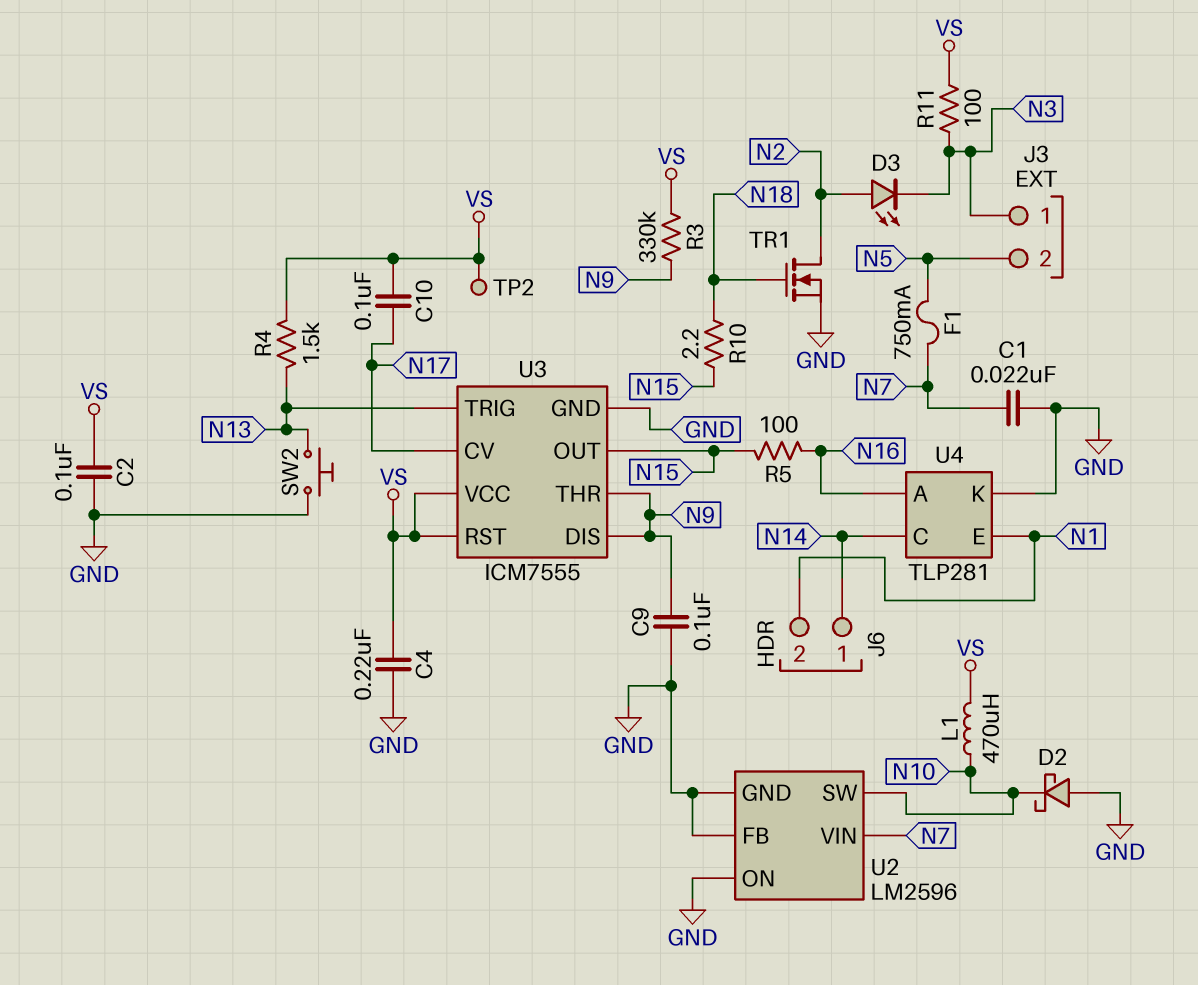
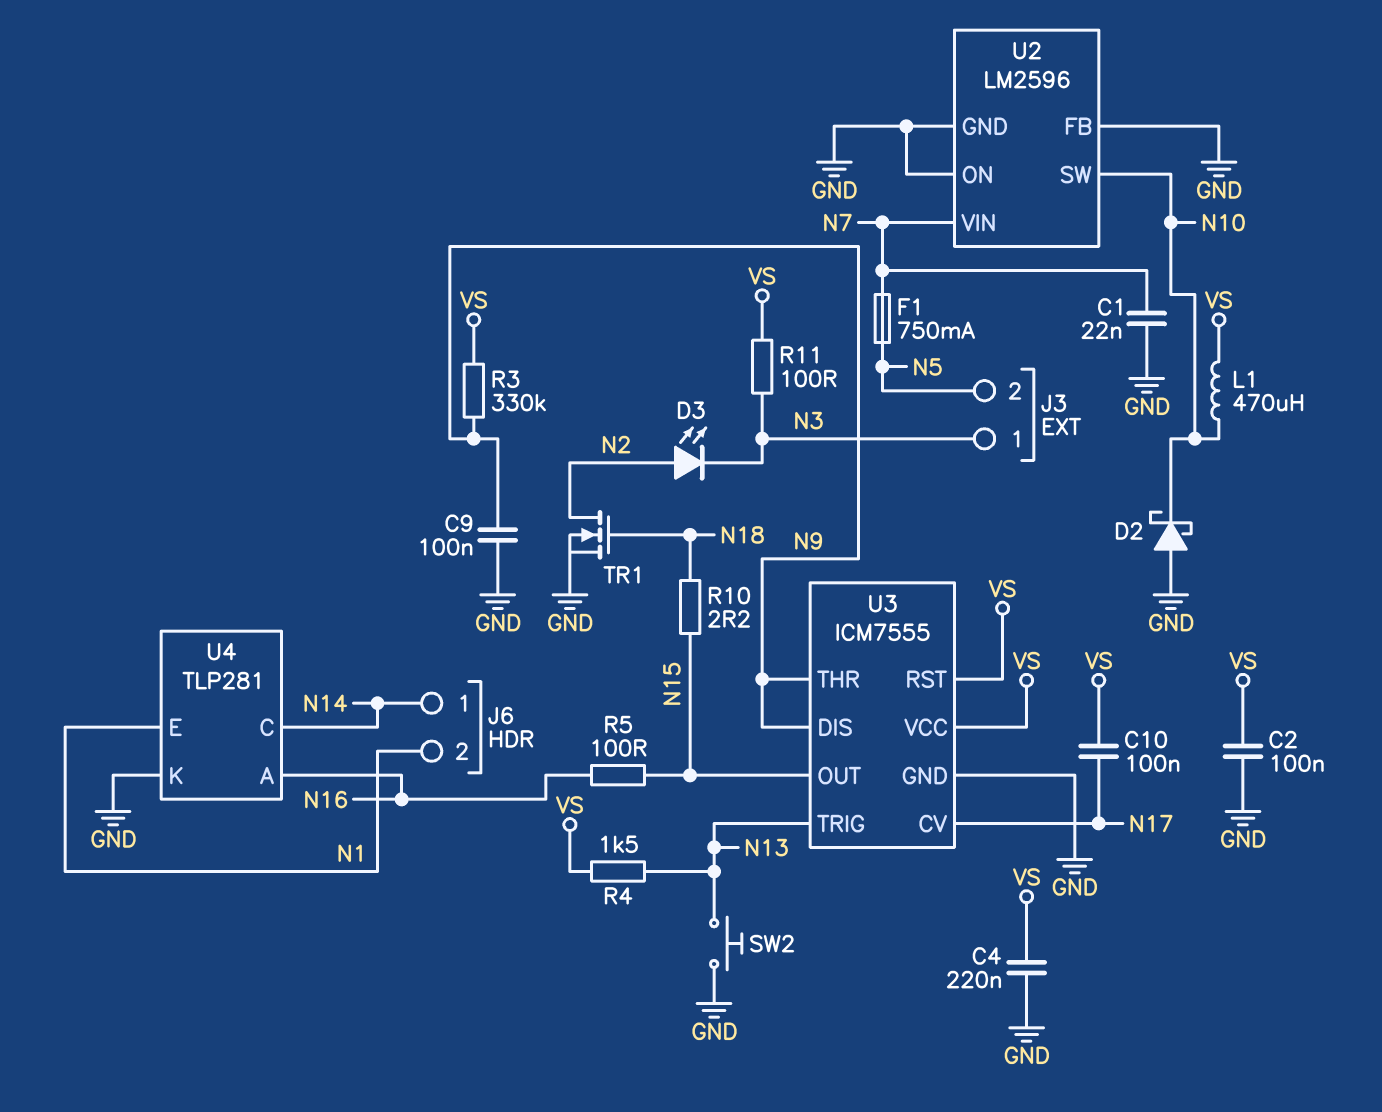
TP2: test point (VS) -> none

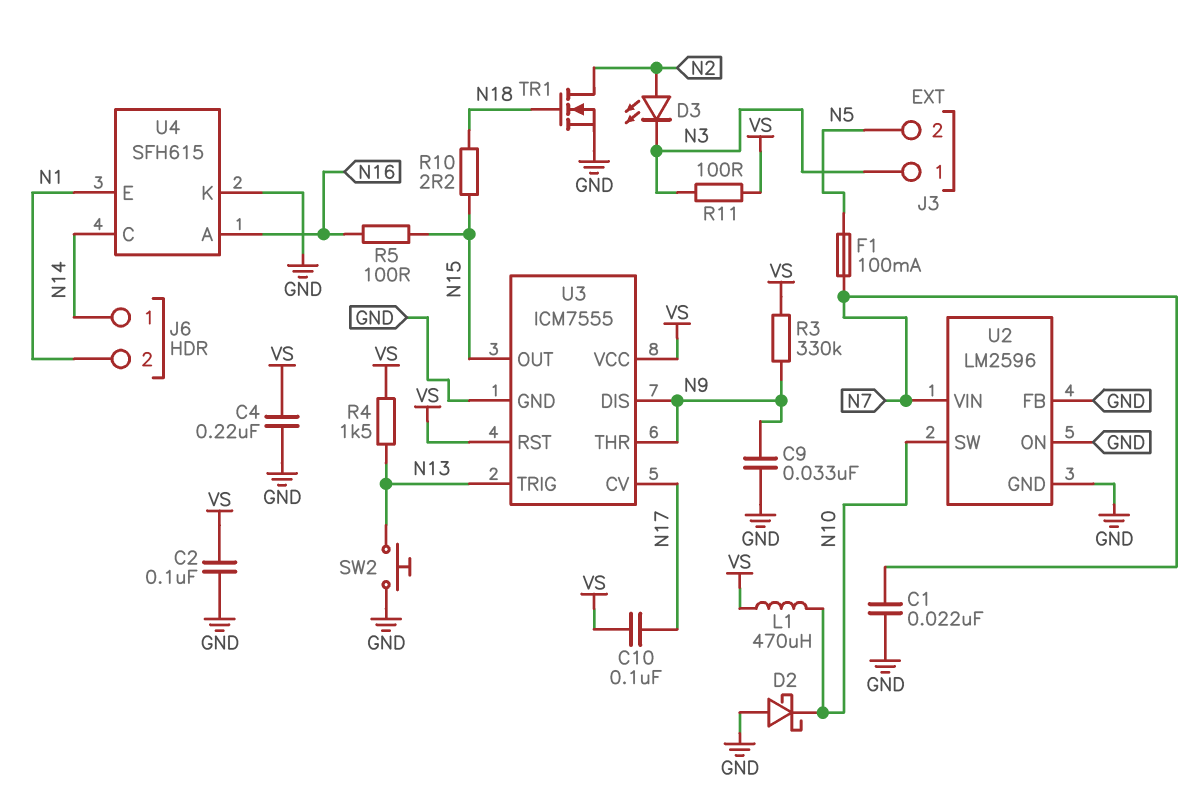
C9: 100nF (GND, N9) -> 33nF (GND, N9)
F1: 750mA (N5, N7) -> 100mA (N5, N7)
U4: TLP281 -> SFH615

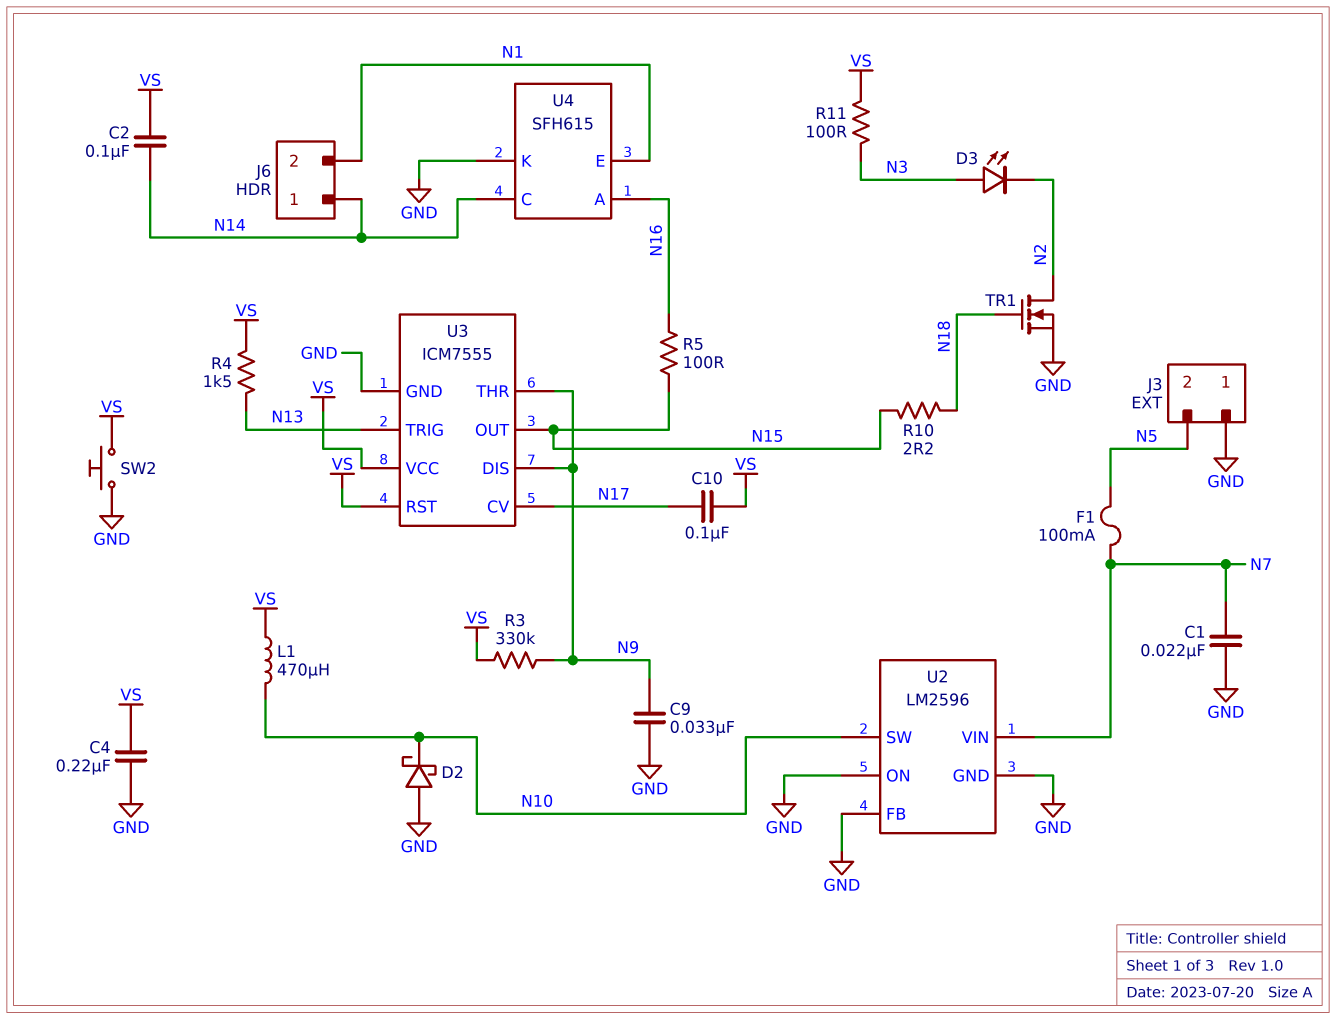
C2: 100nF (GND, VS) -> 100nF (N14, VS)
D3: LED (A N2, K N3) -> LED (A N3, K N2)
J3 pin 1: N3 -> GND
SW2: button (GND, N13) -> button (GND, VS)

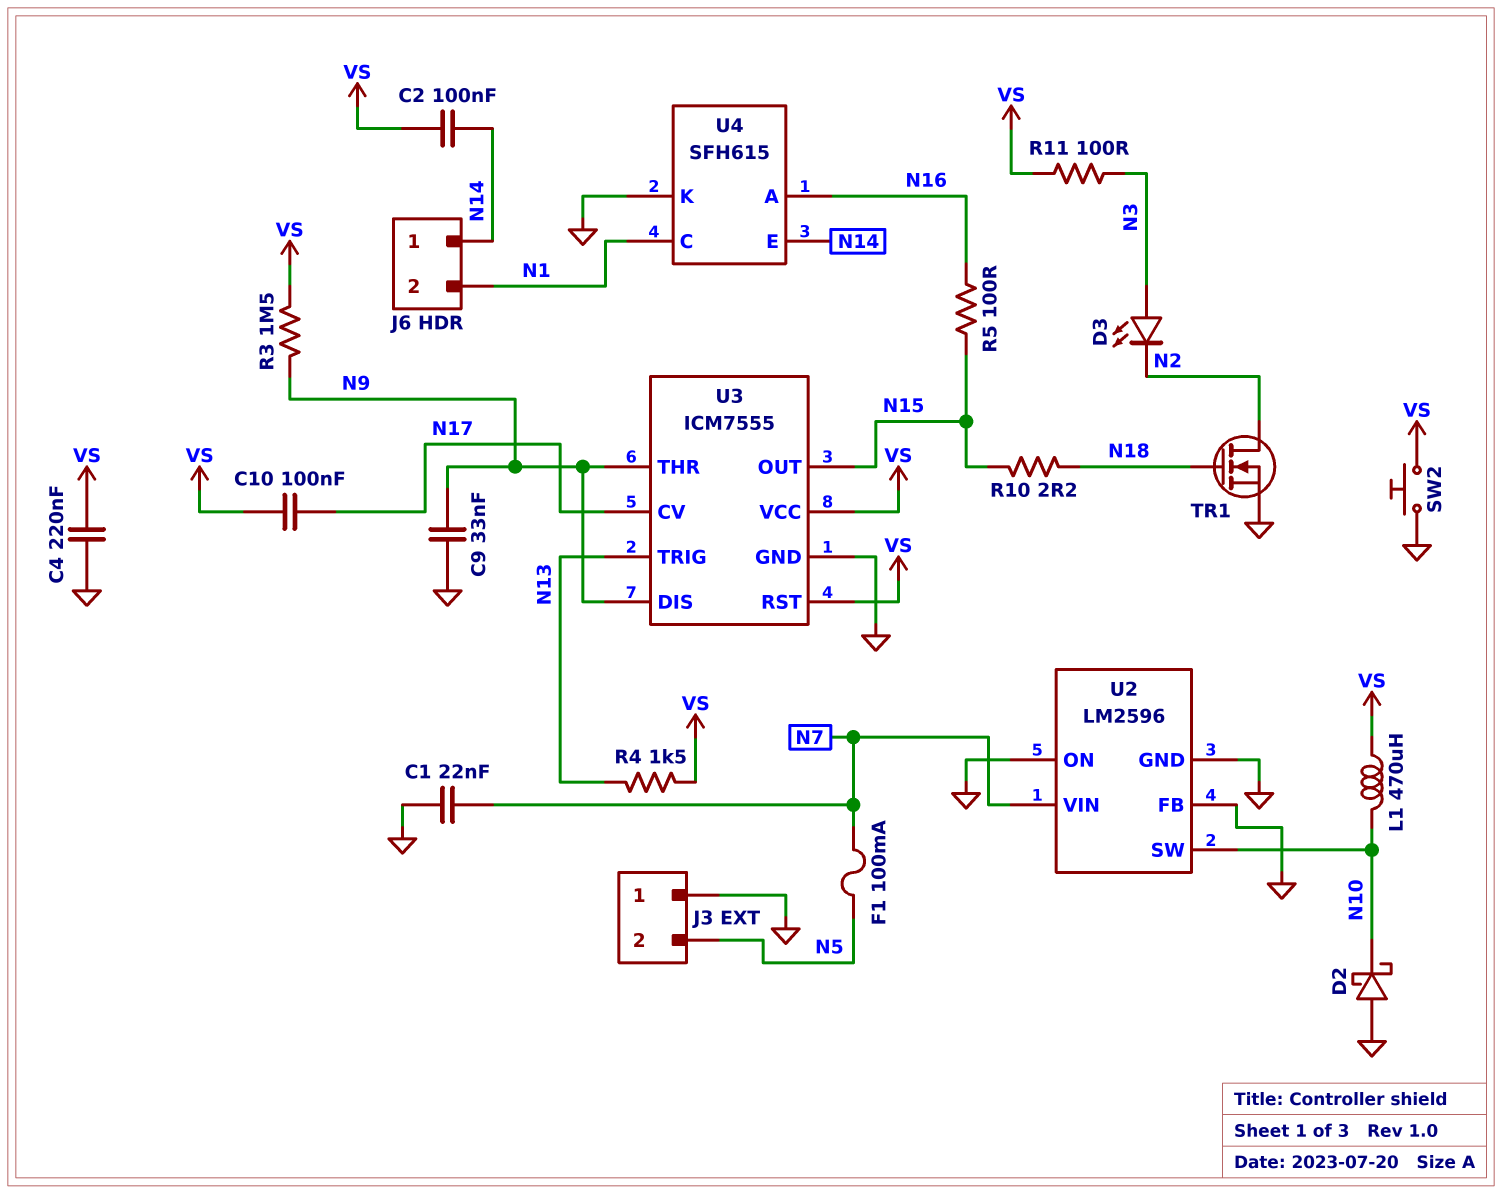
R3: 330k (N9, VS) -> 1.5M (N9, VS)
U4 pin C: N14 -> N1
U4 pin E: N1 -> N14

